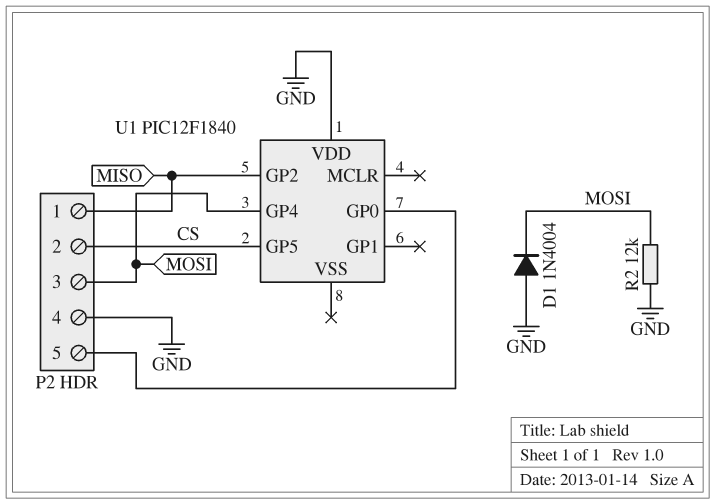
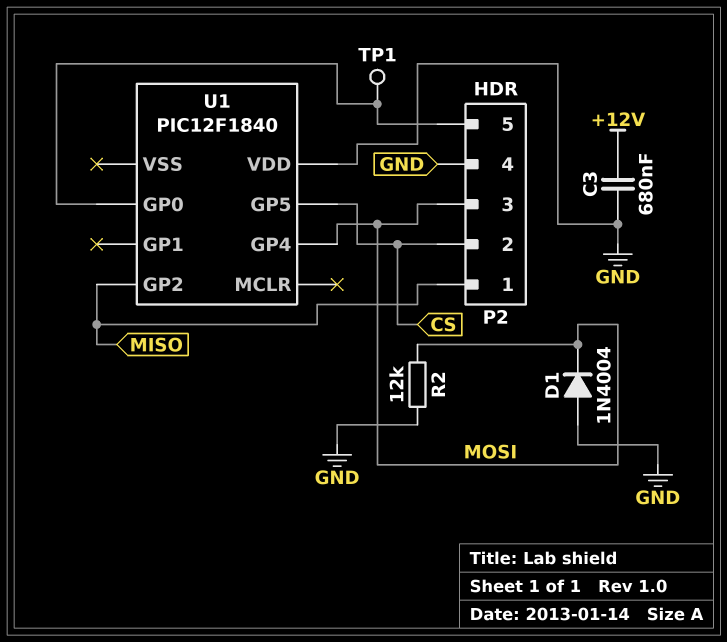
C3: none -> 680nF (+12V, GND)
TP1: none -> test point (P2/5)

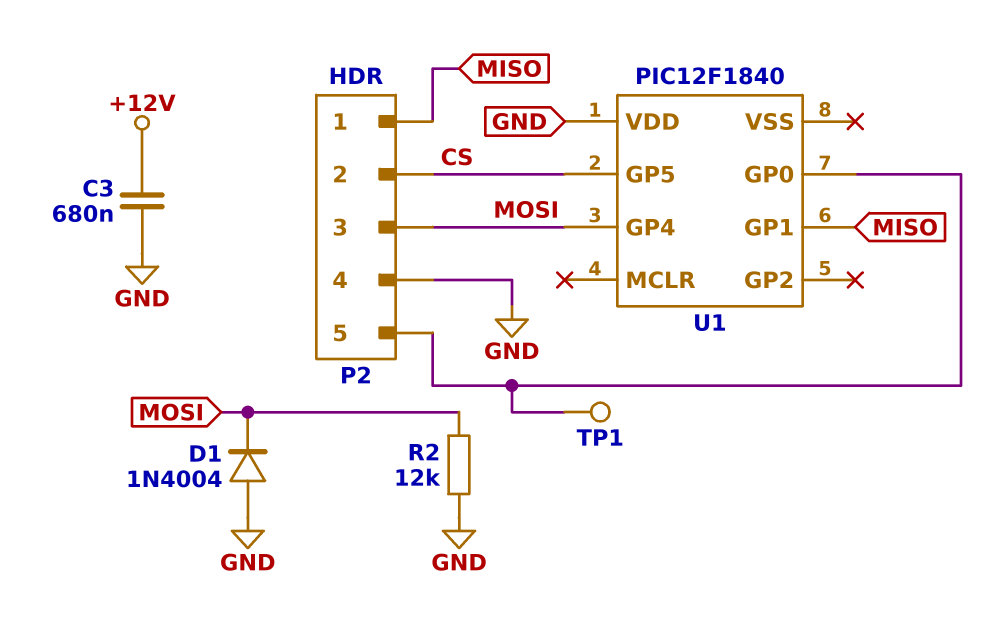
U1 pin GP1: none -> MISO
U1 pin GP2: MISO -> none

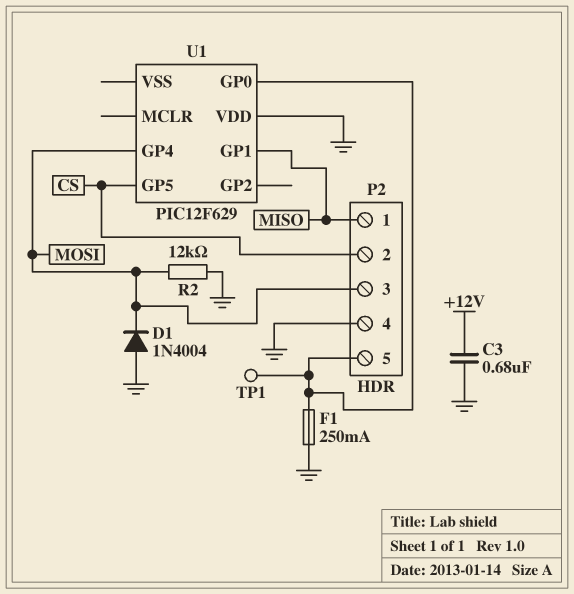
F1: none -> 250mA (GND, P2/5)
U1: PIC12F1840 -> PIC12F629

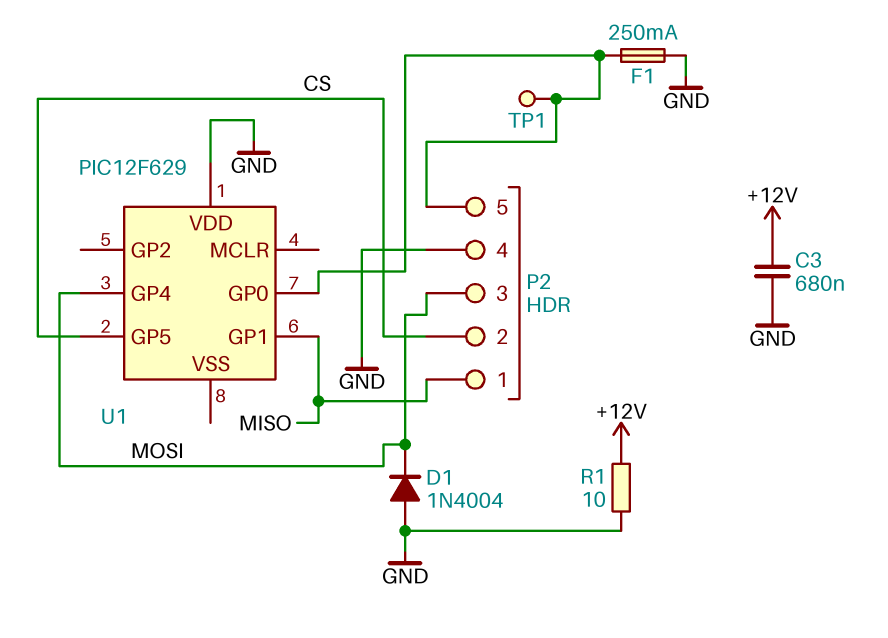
R1: none -> 10 (+12V, GND)
R2: 12k (GND, MOSI) -> none

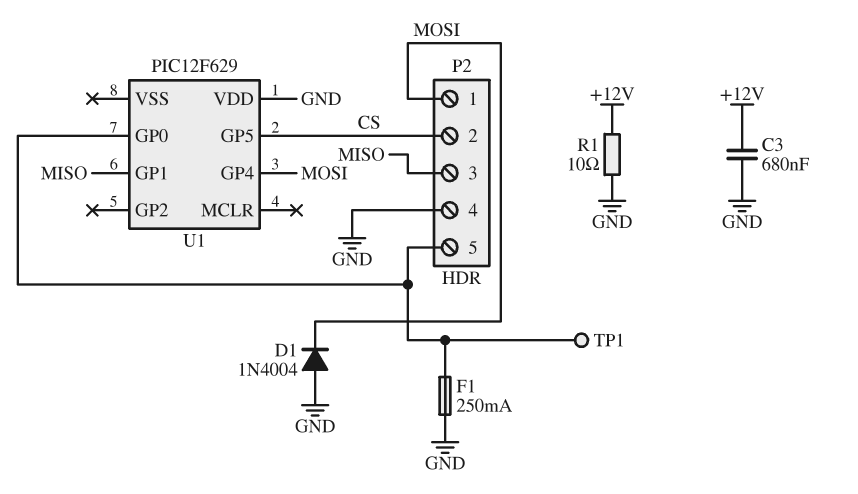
P2 pin 1: MISO -> MOSI
P2 pin 3: MOSI -> MISO

